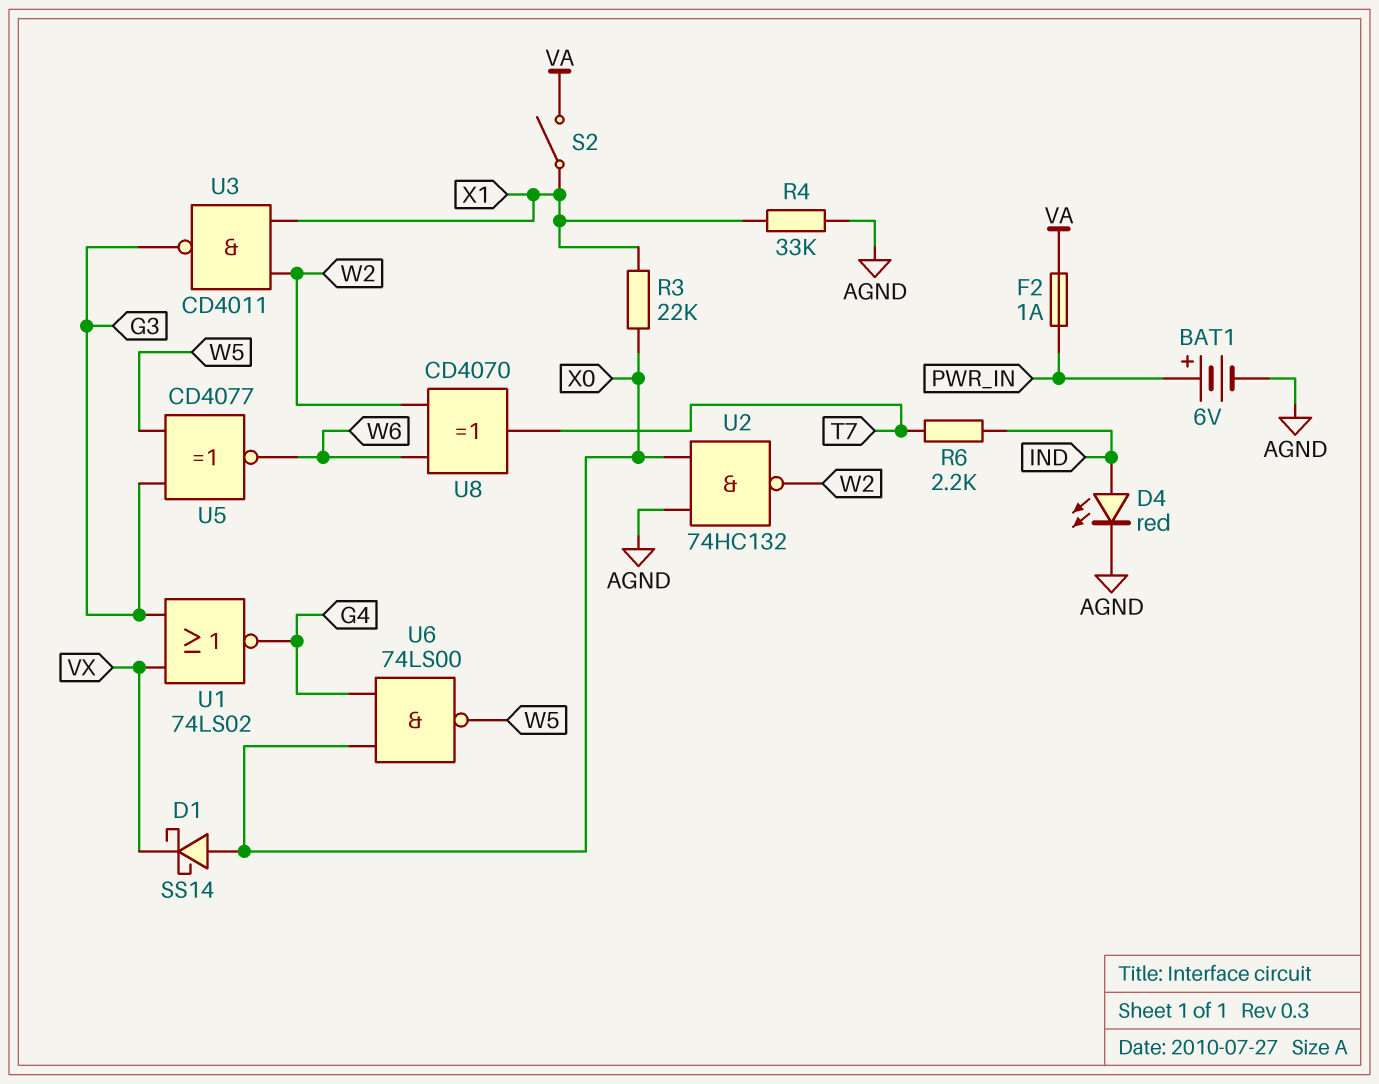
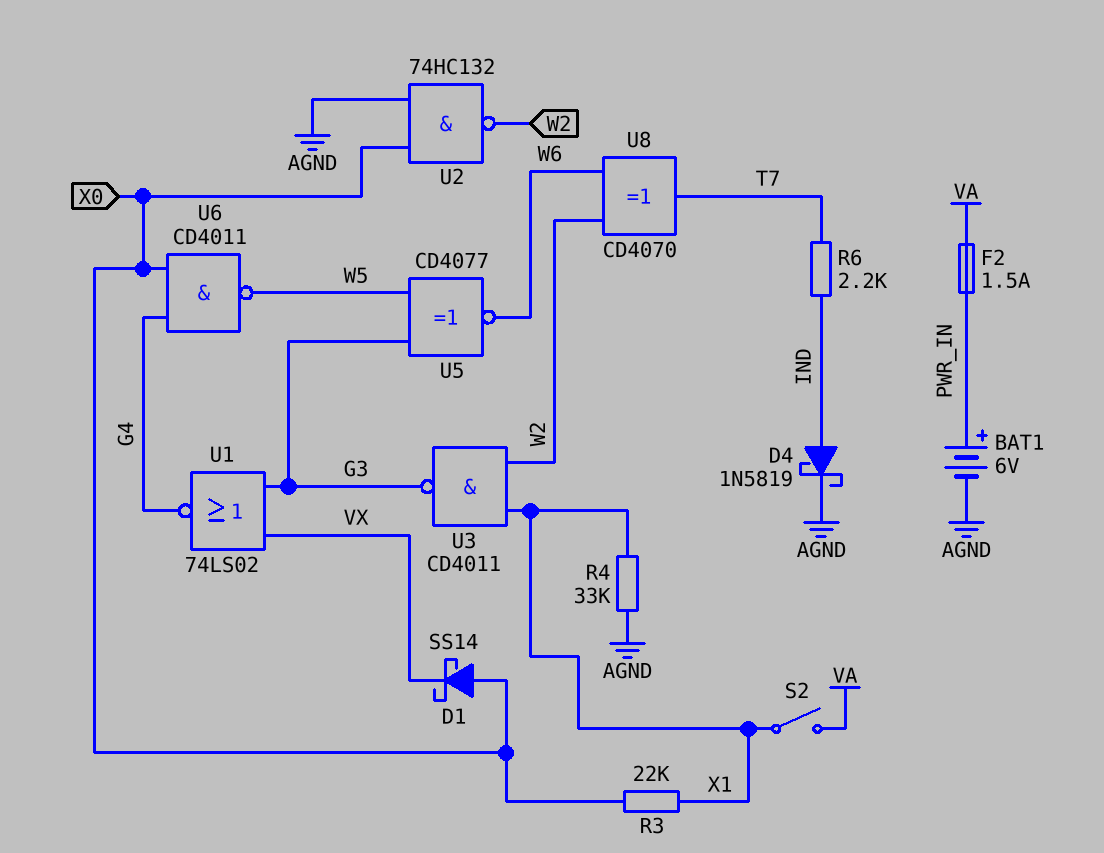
D4: LED red (A IND, K AGND) -> schottky 1N5819 (A IND, K AGND)
F2: 1A (PWR_IN, VA) -> 1.5A (PWR_IN, VA)
U6: NAND 74LS00 (in G4, in X0, out W5) -> NAND CD4011 (in G4, in X0, out W5)

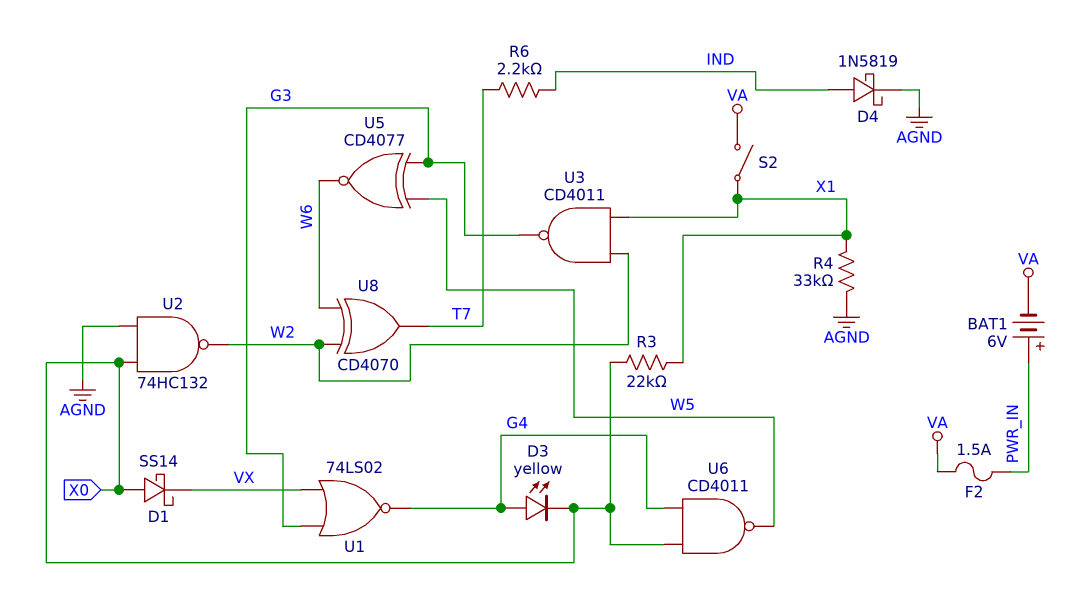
BAT1: 6V (plus PWR_IN, minus AGND) -> 6V (plus PWR_IN, minus VA)
D3: none -> LED yellow (A G4, K X0)

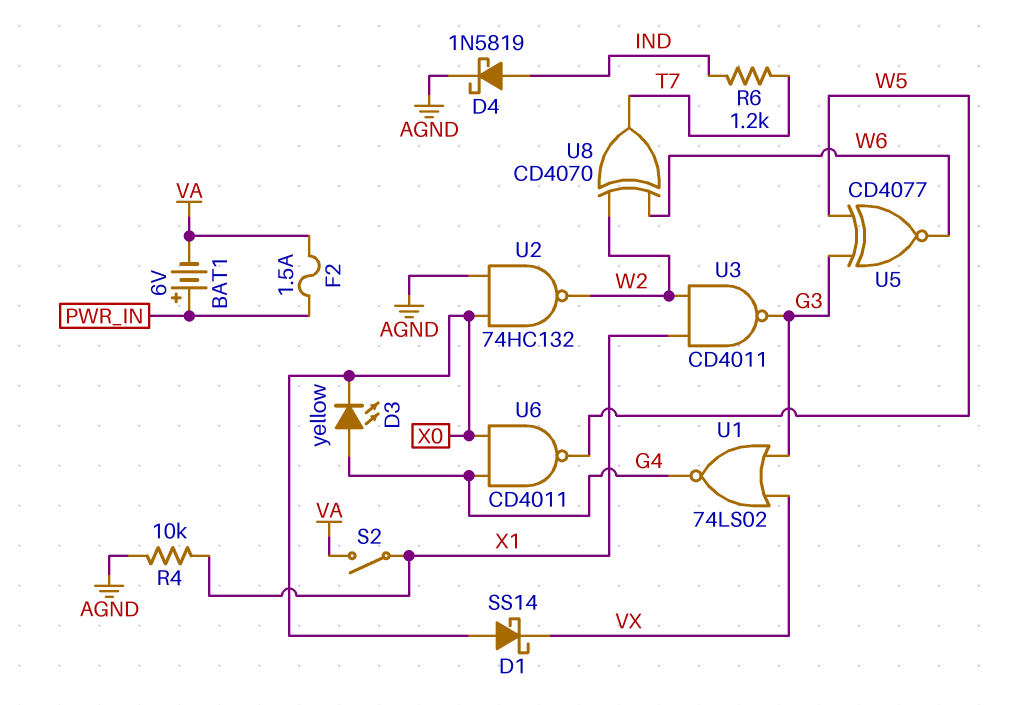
R3: 22k (X0, X1) -> none
R4: 33k (AGND, X1) -> 10k (AGND, X1)
R6: 2.2k (IND, T7) -> 1.2k (IND, T7)

